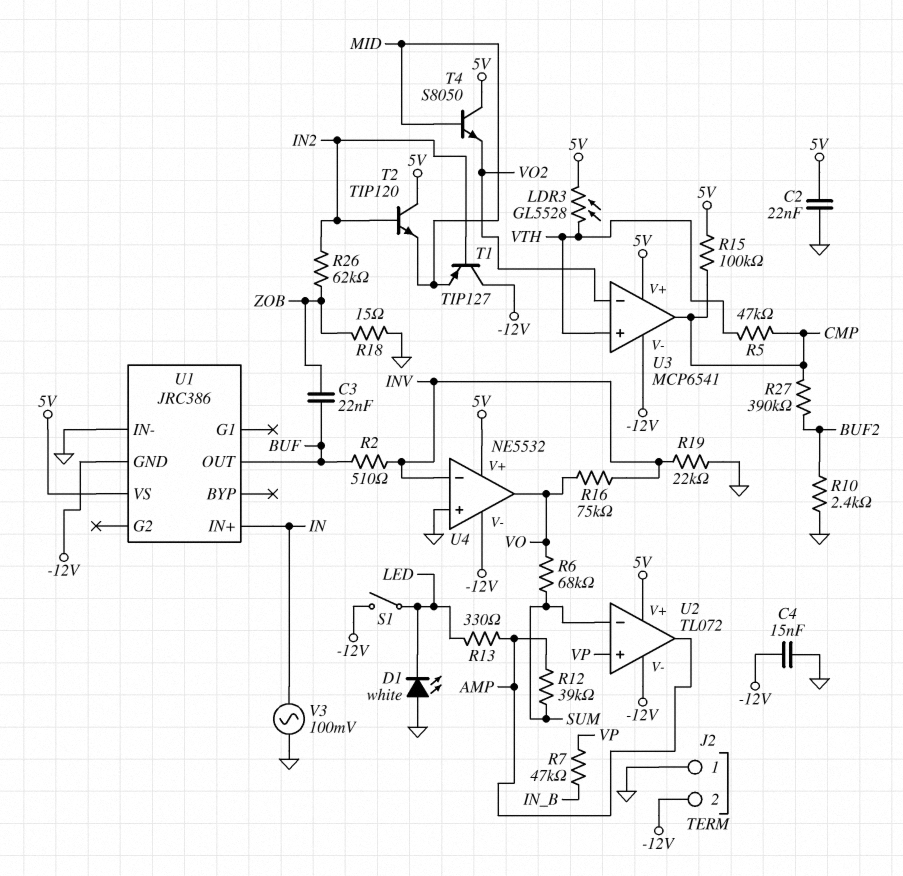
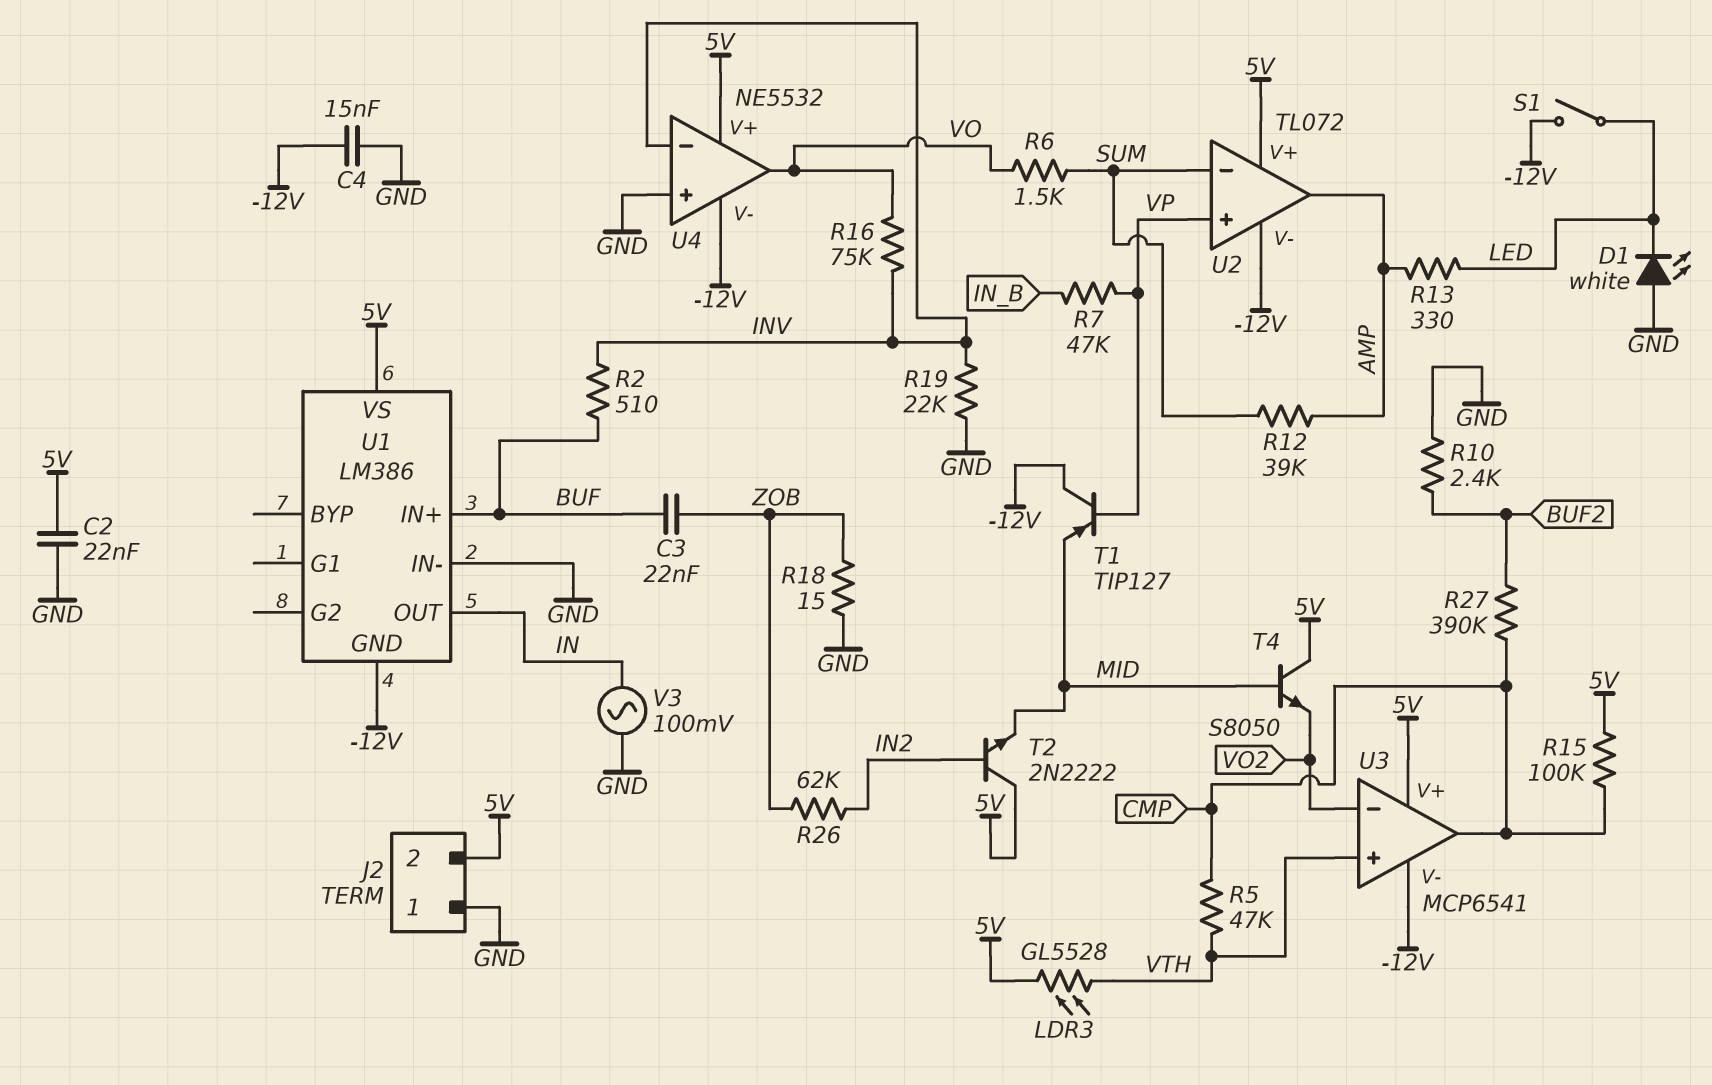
J2 pin 2: -12V -> 5V
R6: 68k (SUM, VO) -> 1.5k (SUM, VO)
T1: PNP TIP127 (B IN2, C -12V, E MID) -> PNP TIP127 (B VP, C -12V, E MID)
T2: NPN TIP120 (B IN2, C 5V, E MID) -> NPN 2N2222 (B IN2, C 5V, E MID)
U1: JRC386 -> LM386
U1 pin IN+: IN -> BUF
U1 pin OUT: BUF -> IN

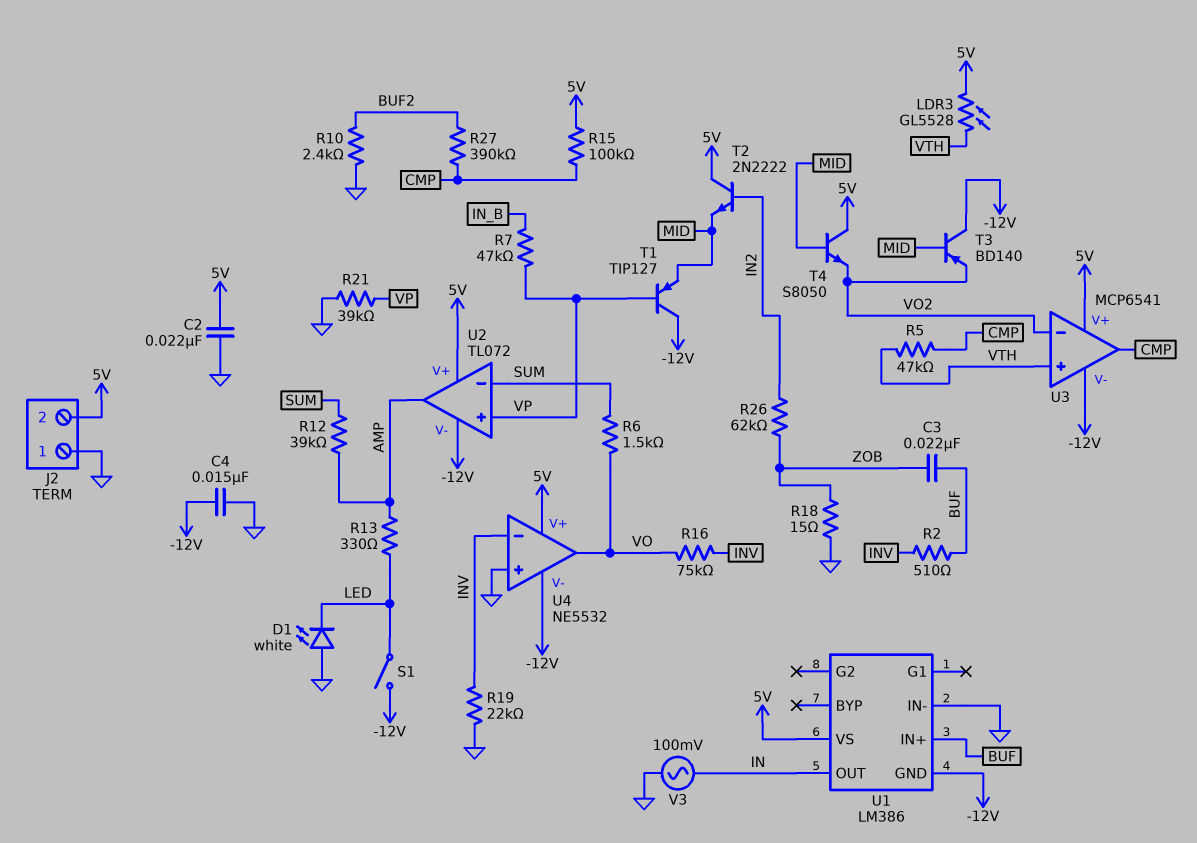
R21: none -> 39k (GND, VP)
T3: none -> PNP BD140 (B MID, C -12V, E VO2)

